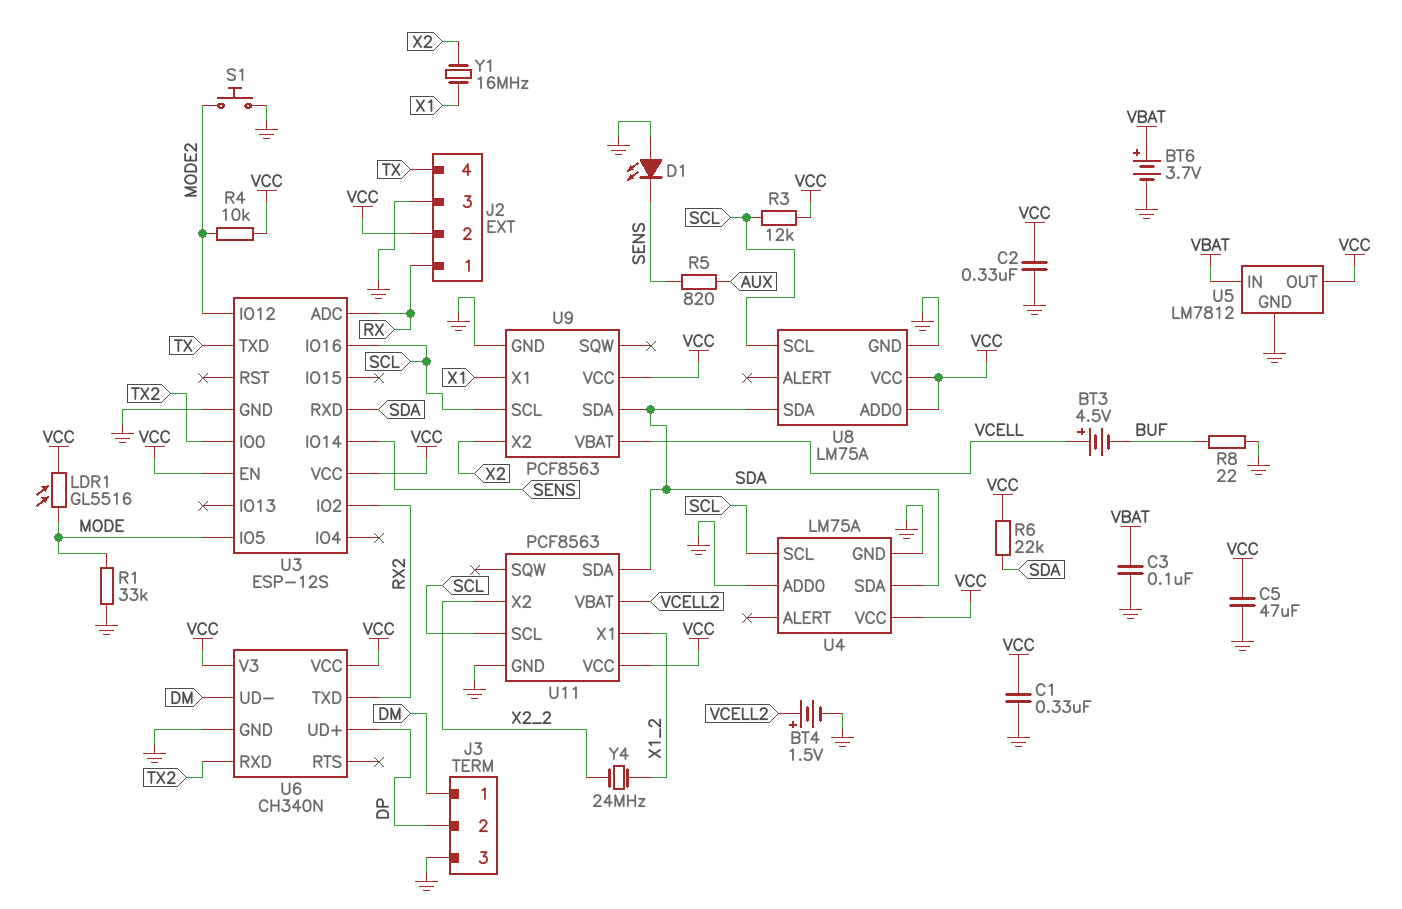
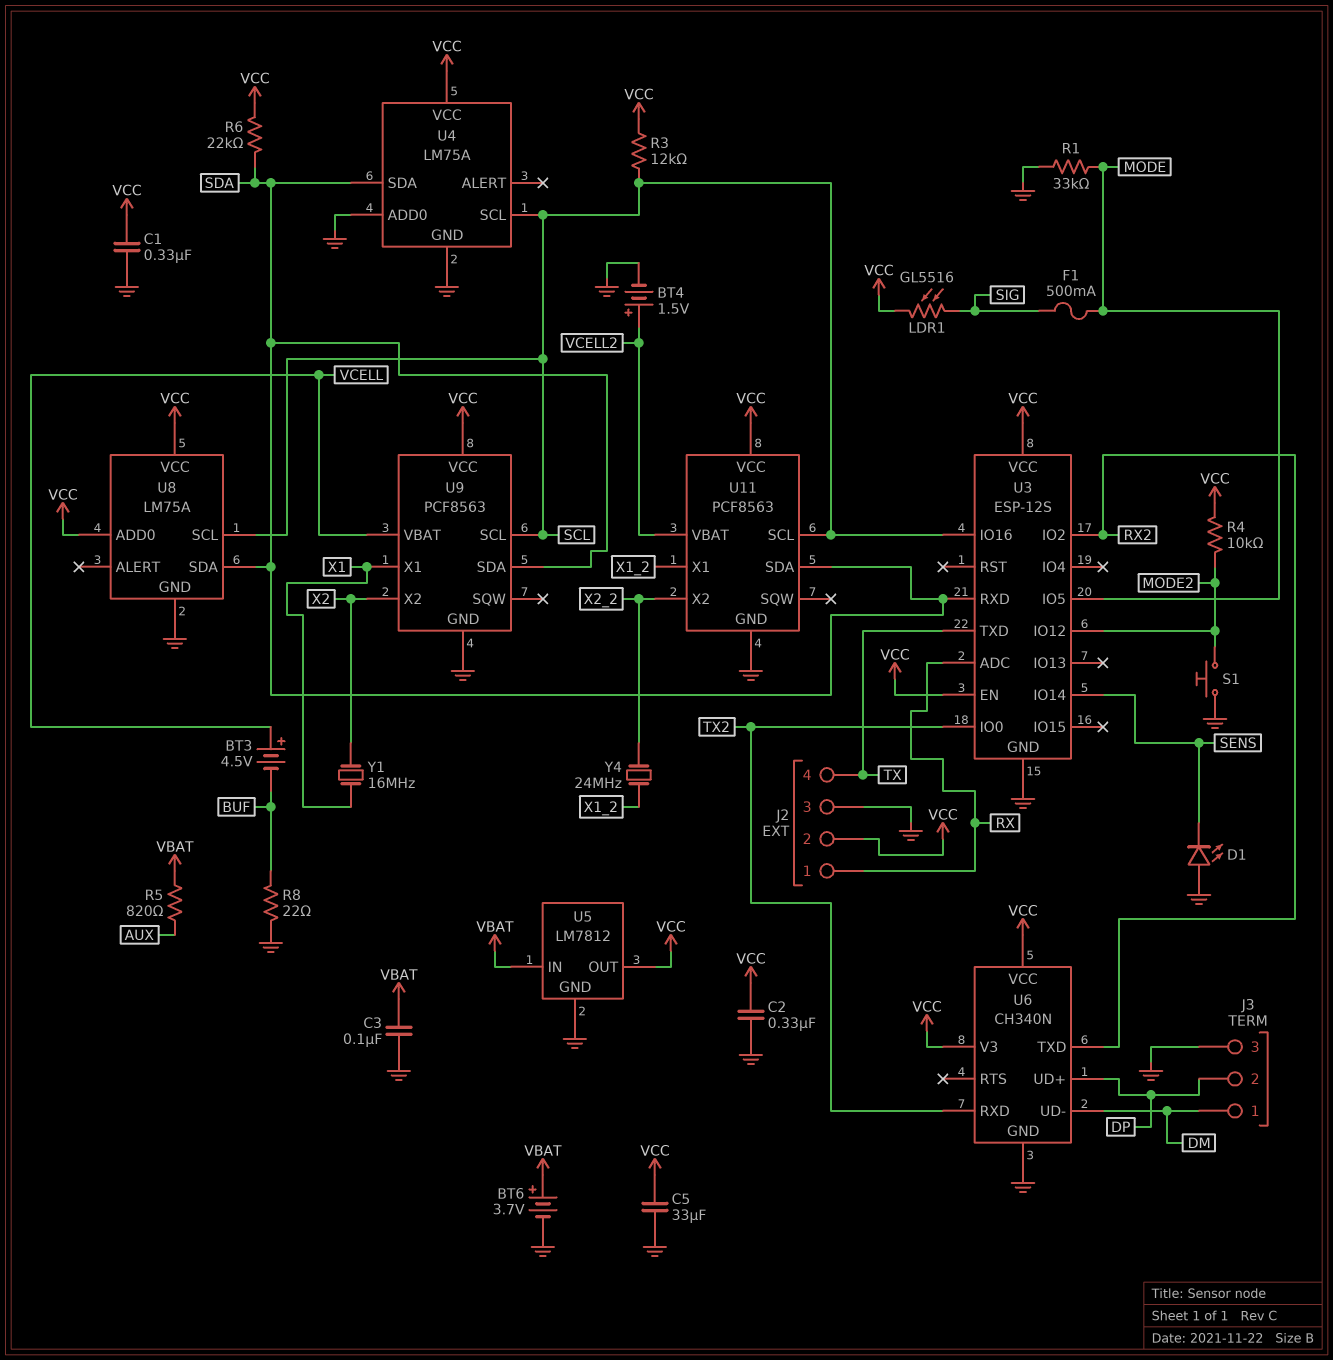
C5: 47uF (GND, VCC) -> 33uF (GND, VCC)
F1: none -> 500mA (MODE, SIG)
LDR1: GL5516 (MODE, VCC) -> GL5516 (SIG, VCC)
R5: 820 (AUX, SENS) -> 820 (AUX, VBAT)

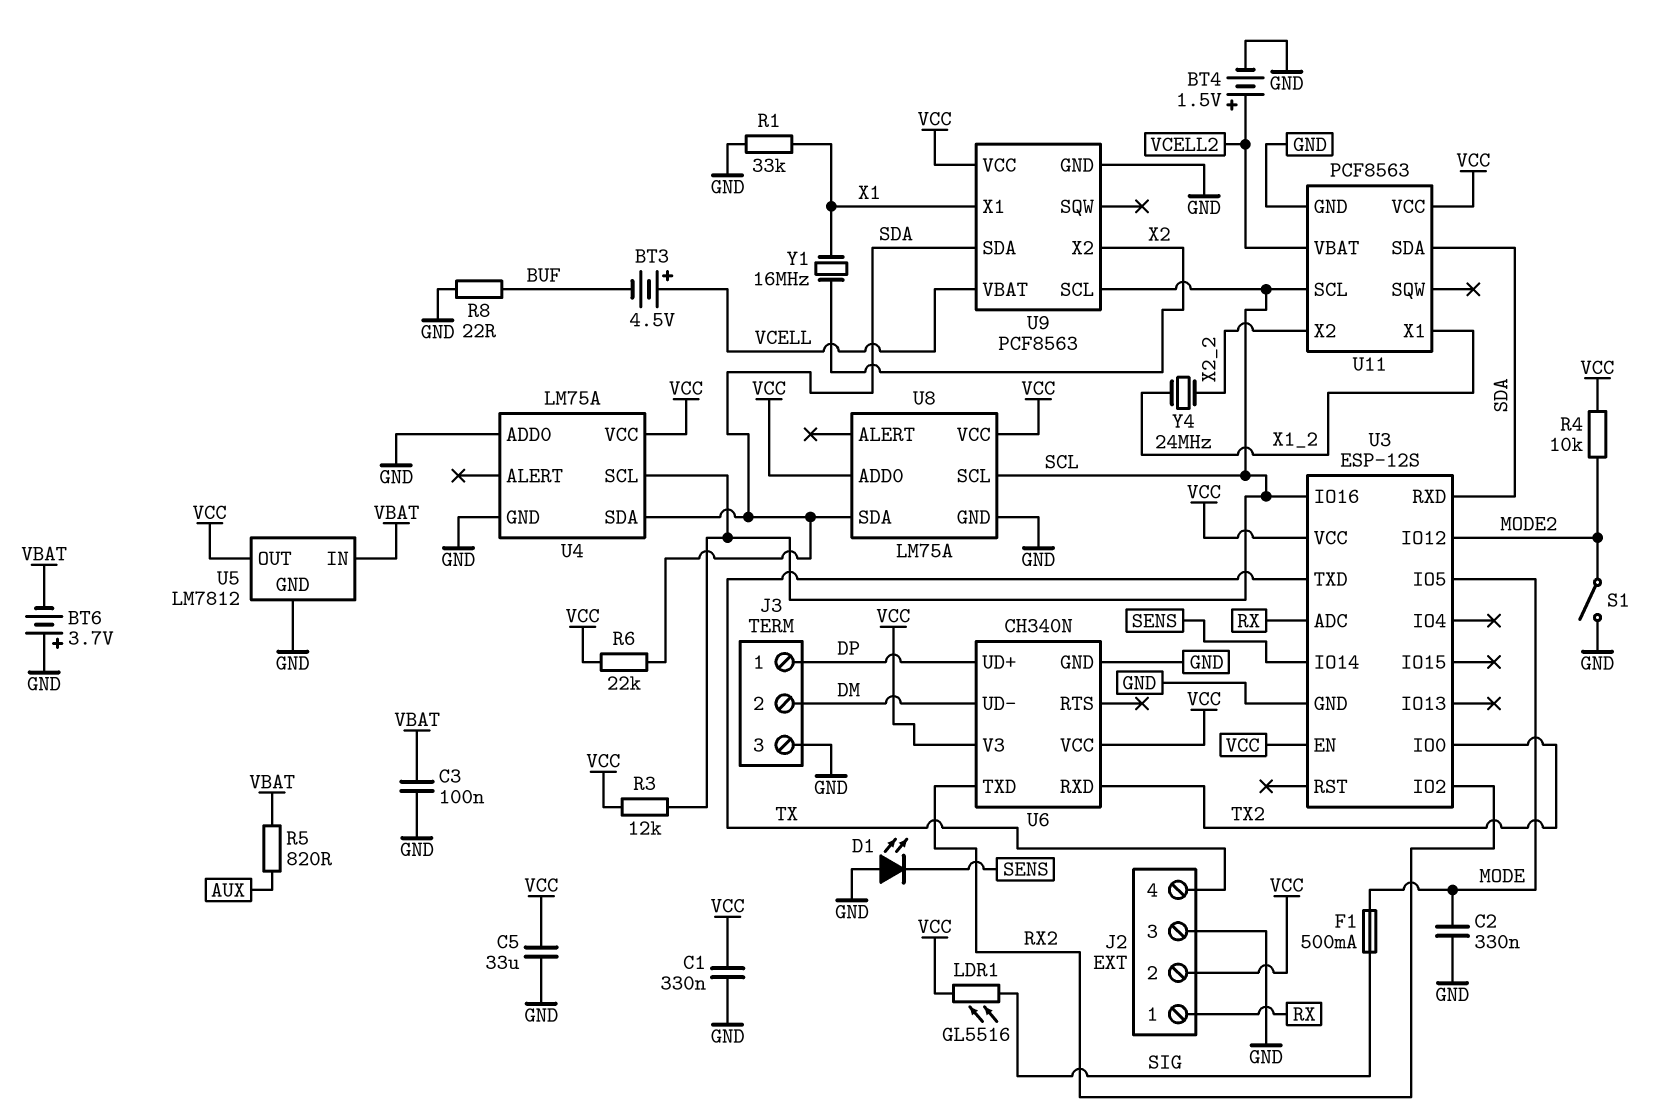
BT6: 3.7V (plus VBAT, minus GND) -> 3.7V (plus GND, minus VBAT)
C2: 330nF (GND, VCC) -> 330nF (GND, MODE)
J3 pin 1: DM -> DP
J3 pin 2: DP -> DM
R1: 33k (GND, MODE) -> 33k (GND, X1)
S1: button (GND, MODE2) -> switch (GND, MODE2)

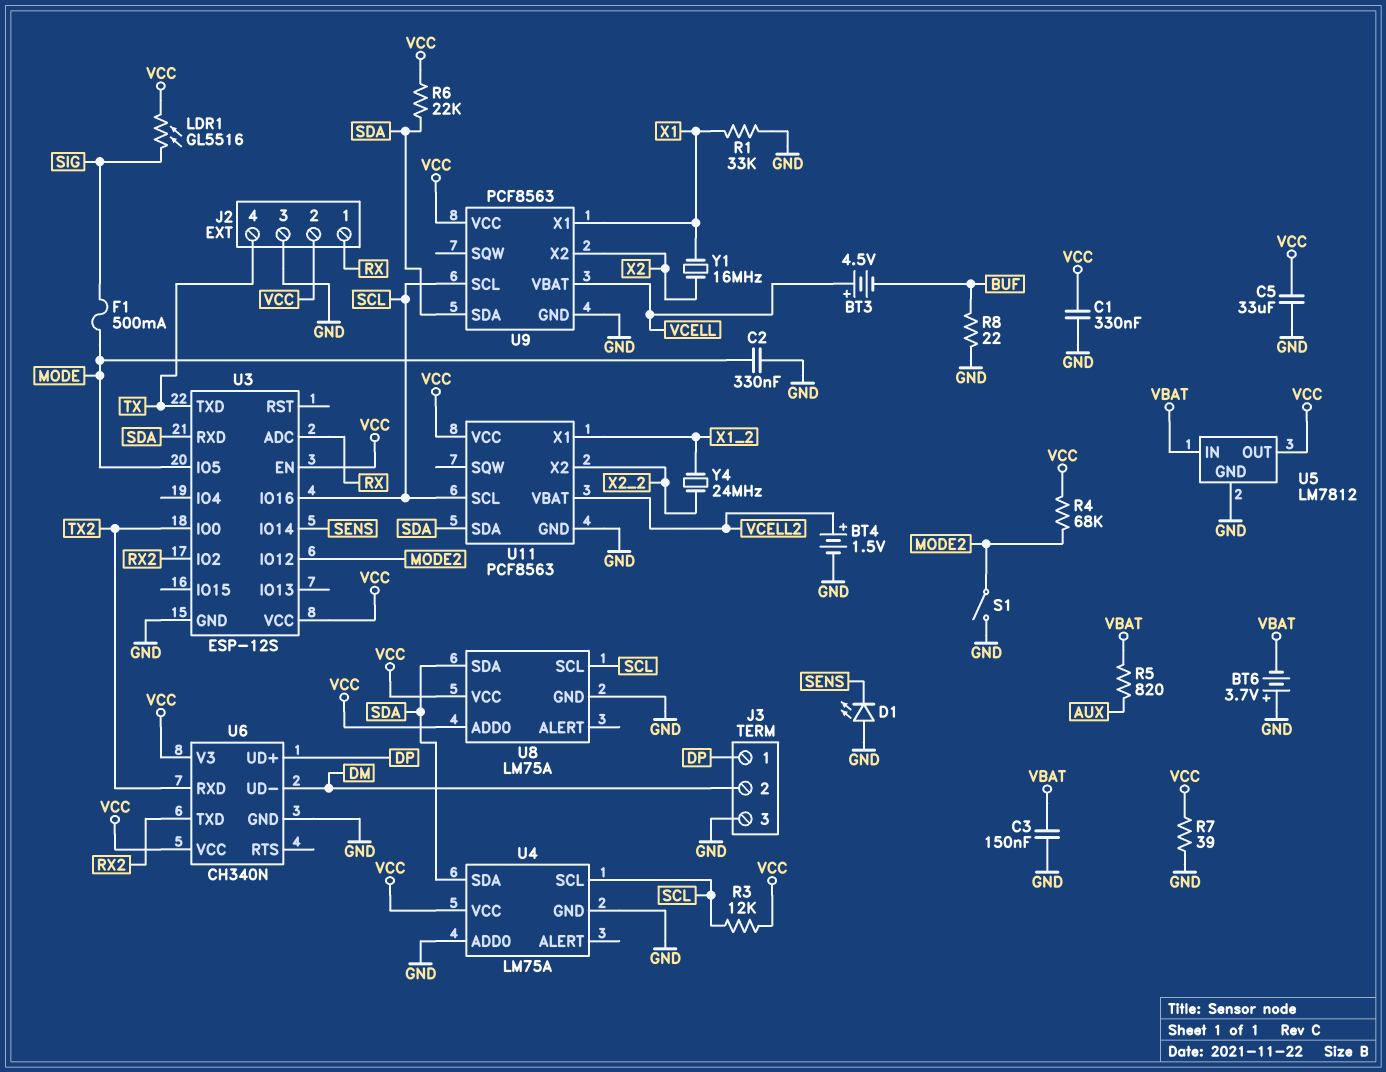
C3: 100nF (GND, VBAT) -> 150nF (GND, VBAT)
R4: 10k (MODE2, VCC) -> 68k (MODE2, VCC)
R7: none -> 39 (GND, VCC)

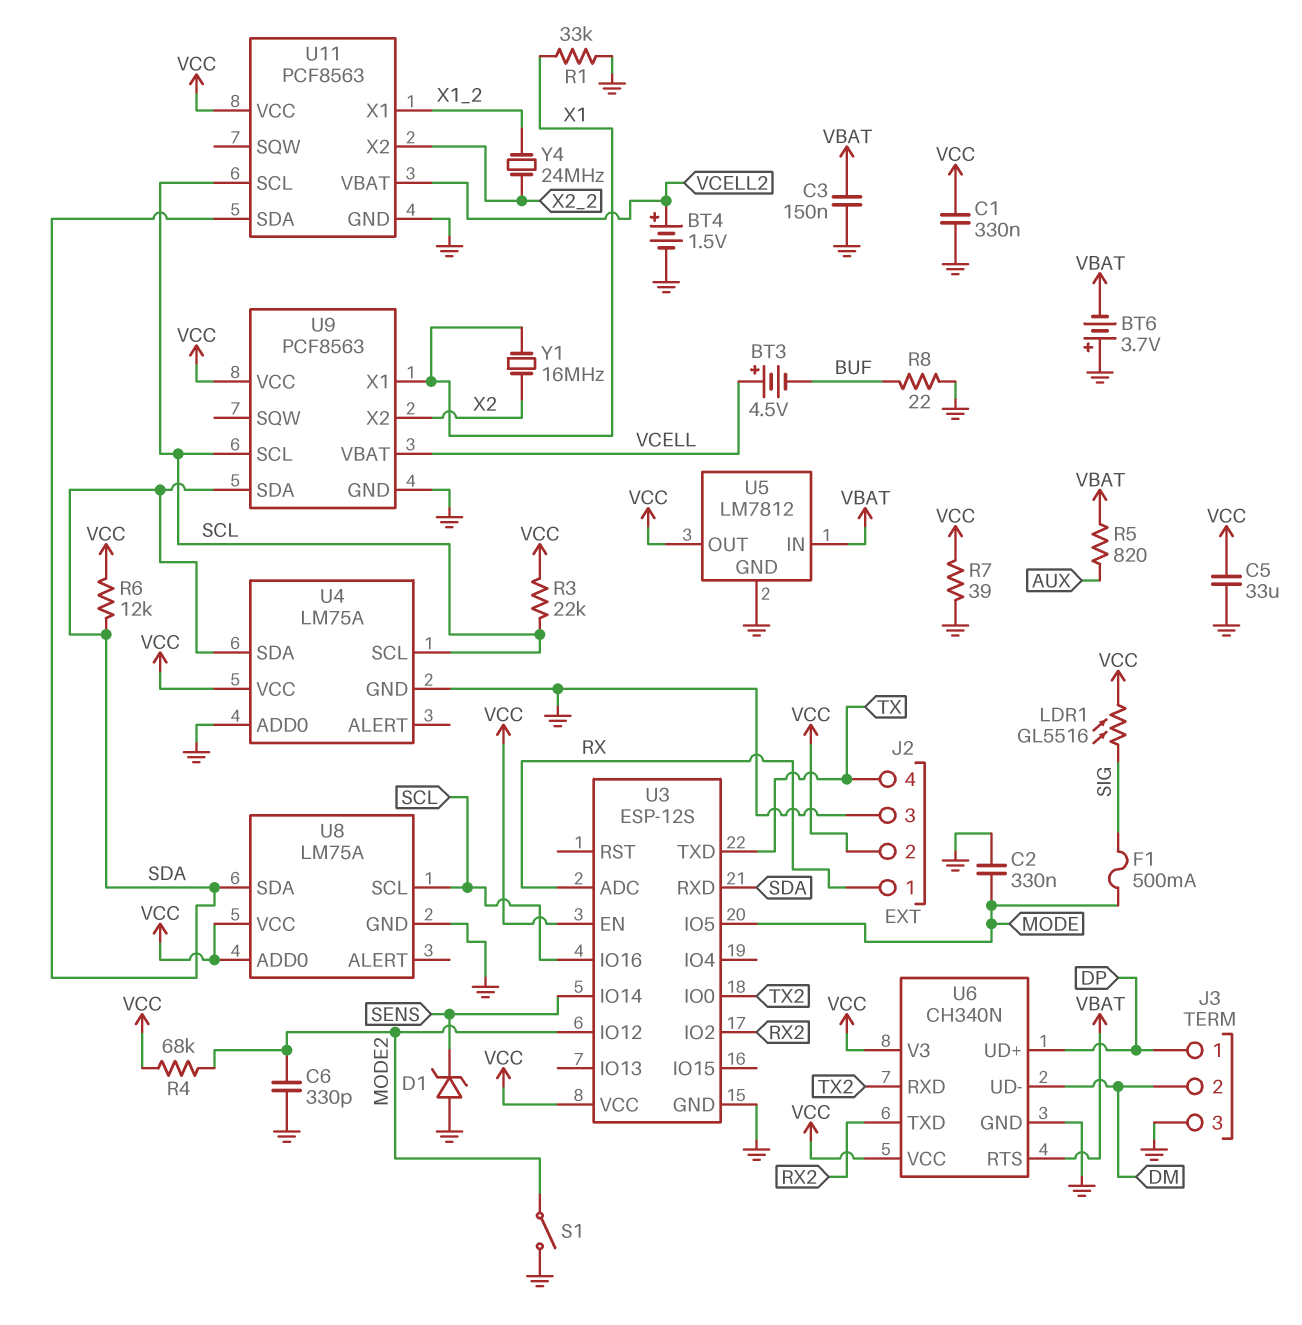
C6: none -> 330pF (GND, MODE2)
D1: LED (A GND, K SENS) -> zener (A GND, K SENS)
R3: 12k (SCL, VCC) -> 22k (SCL, VCC)
R6: 22k (SDA, VCC) -> 12k (SDA, VCC)
U6 pin RTS: none -> VBAT

